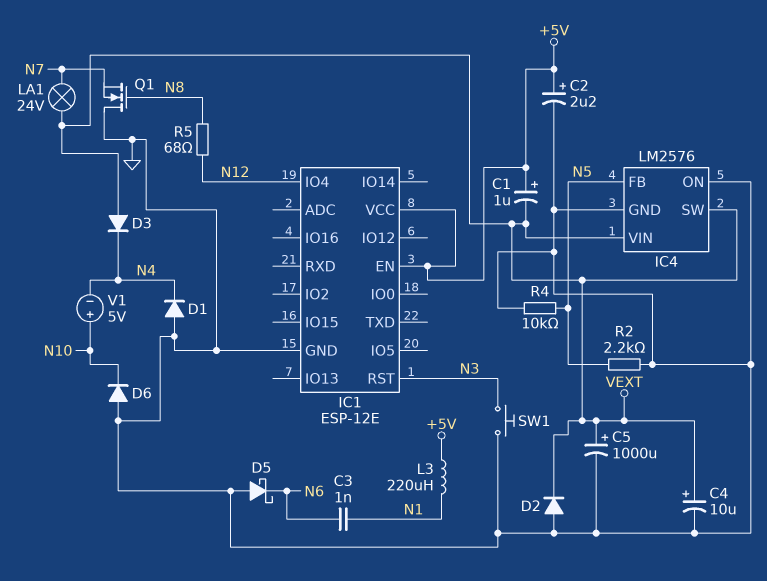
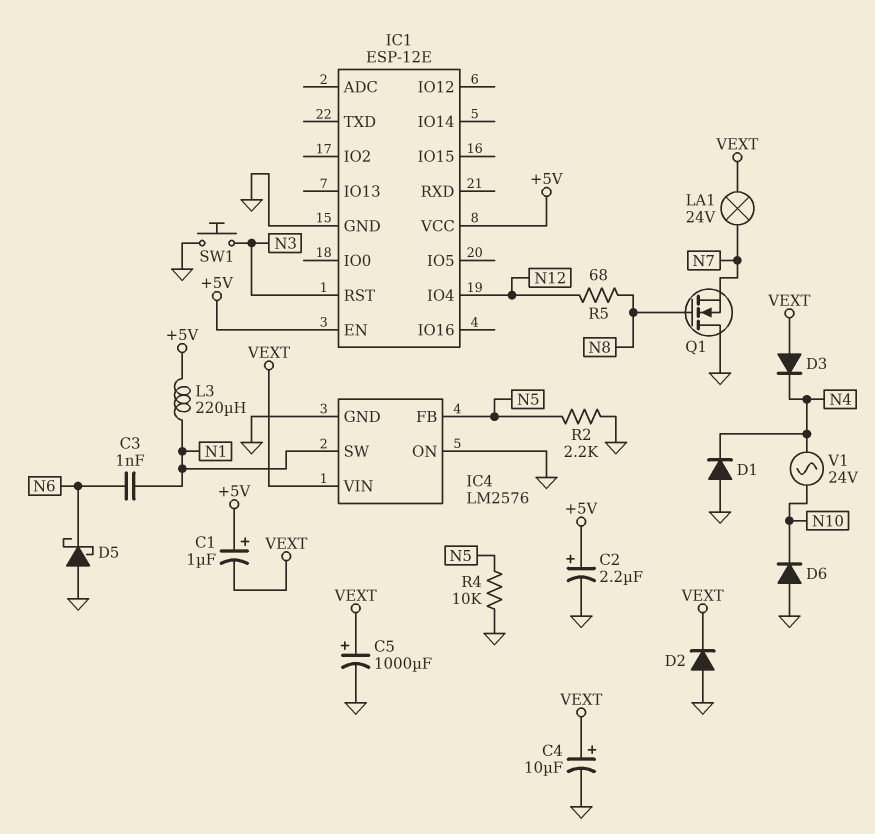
IC4 pin SW: VEXT -> N1
V1: 5V (plus N10, minus N4) -> AC 24V (N4, N10)

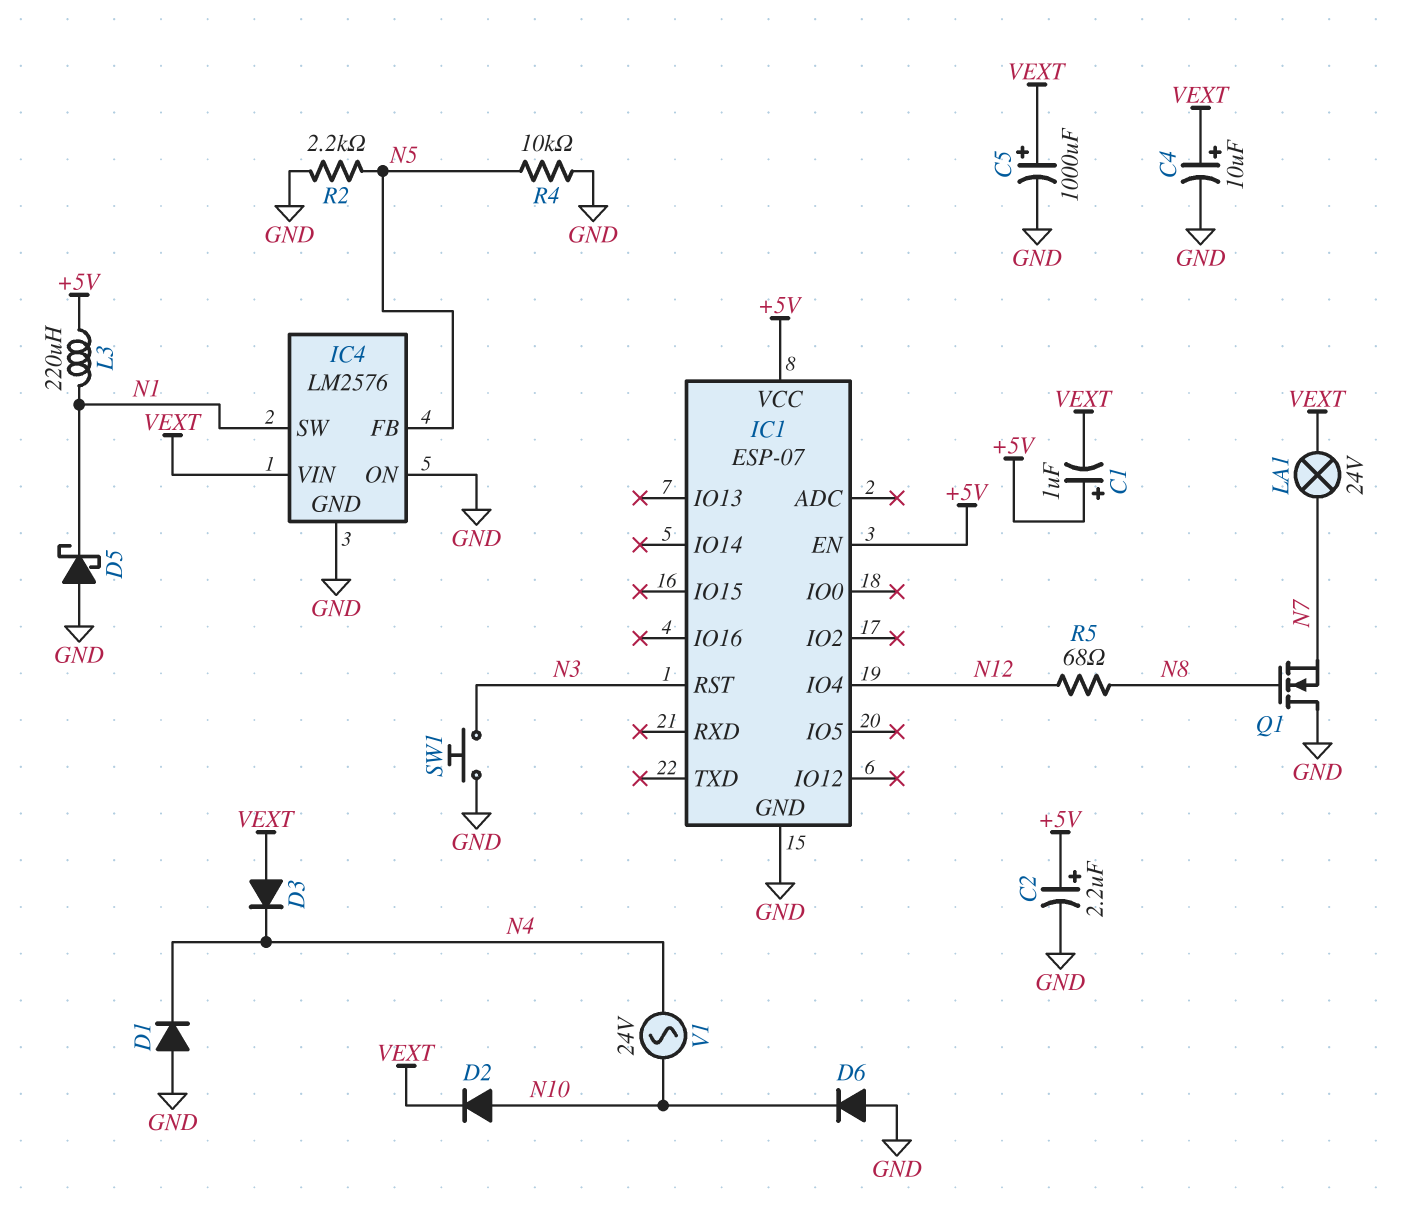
C3: 1nF (N1, N6) -> none
D2: diode (A GND, K VEXT) -> diode (A N10, K VEXT)
D5: schottky (A GND, K N6) -> schottky (A GND, K N1)
IC1: ESP-12E -> ESP-07

